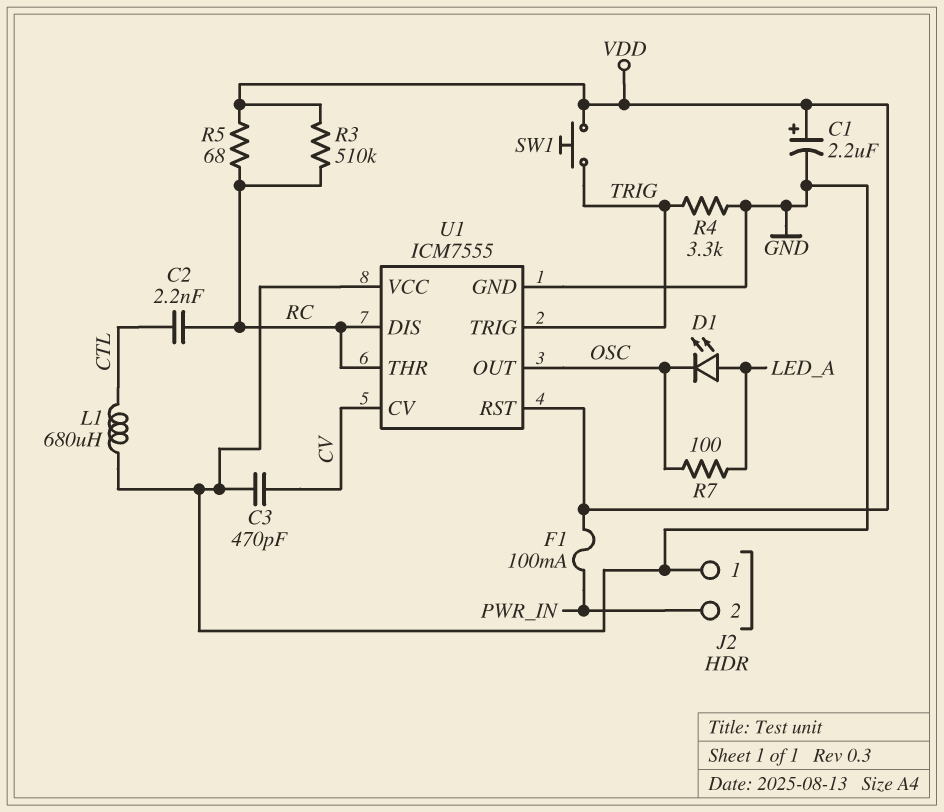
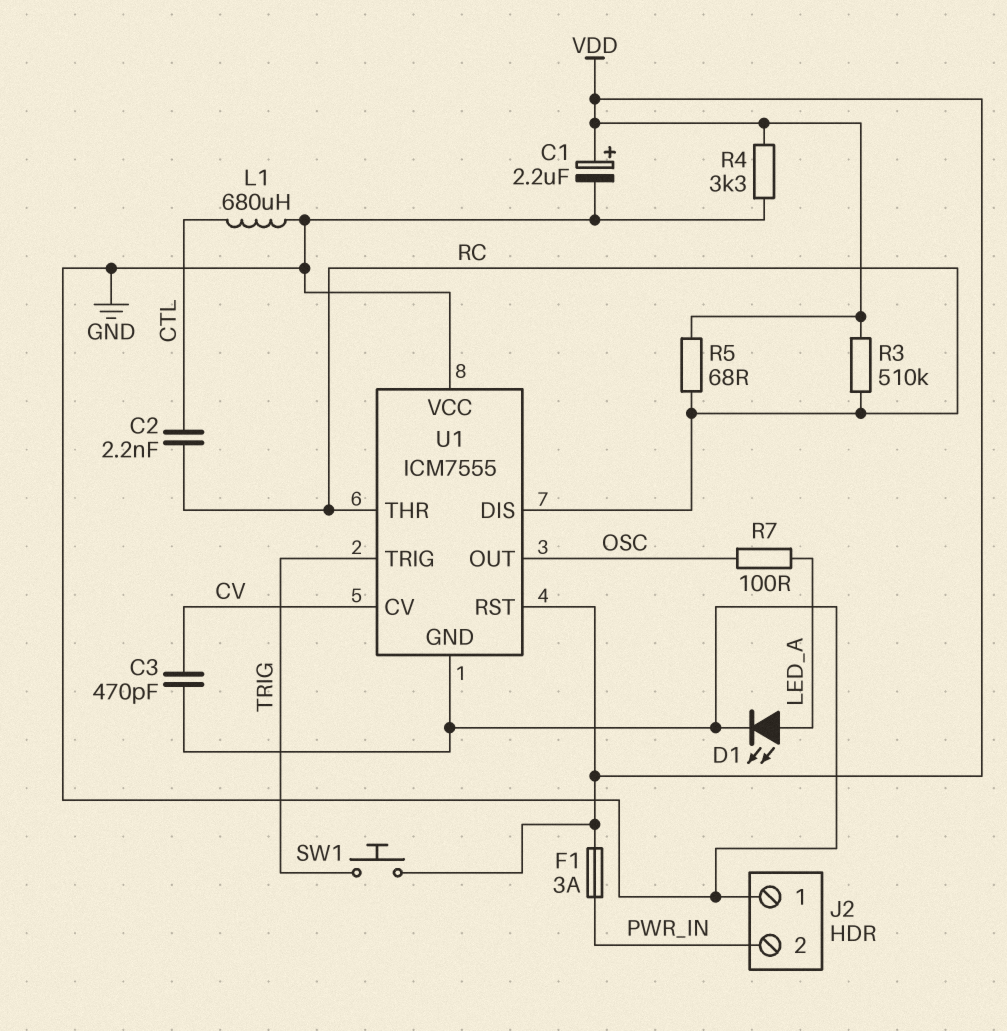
D1: LED (A LED_A, K OSC) -> LED (A LED_A, K GND)
F1: 100mA (PWR_IN, VDD) -> 3A (PWR_IN, VDD)
R4: 3.3k (GND, TRIG) -> 3.3k (GND, VDD)

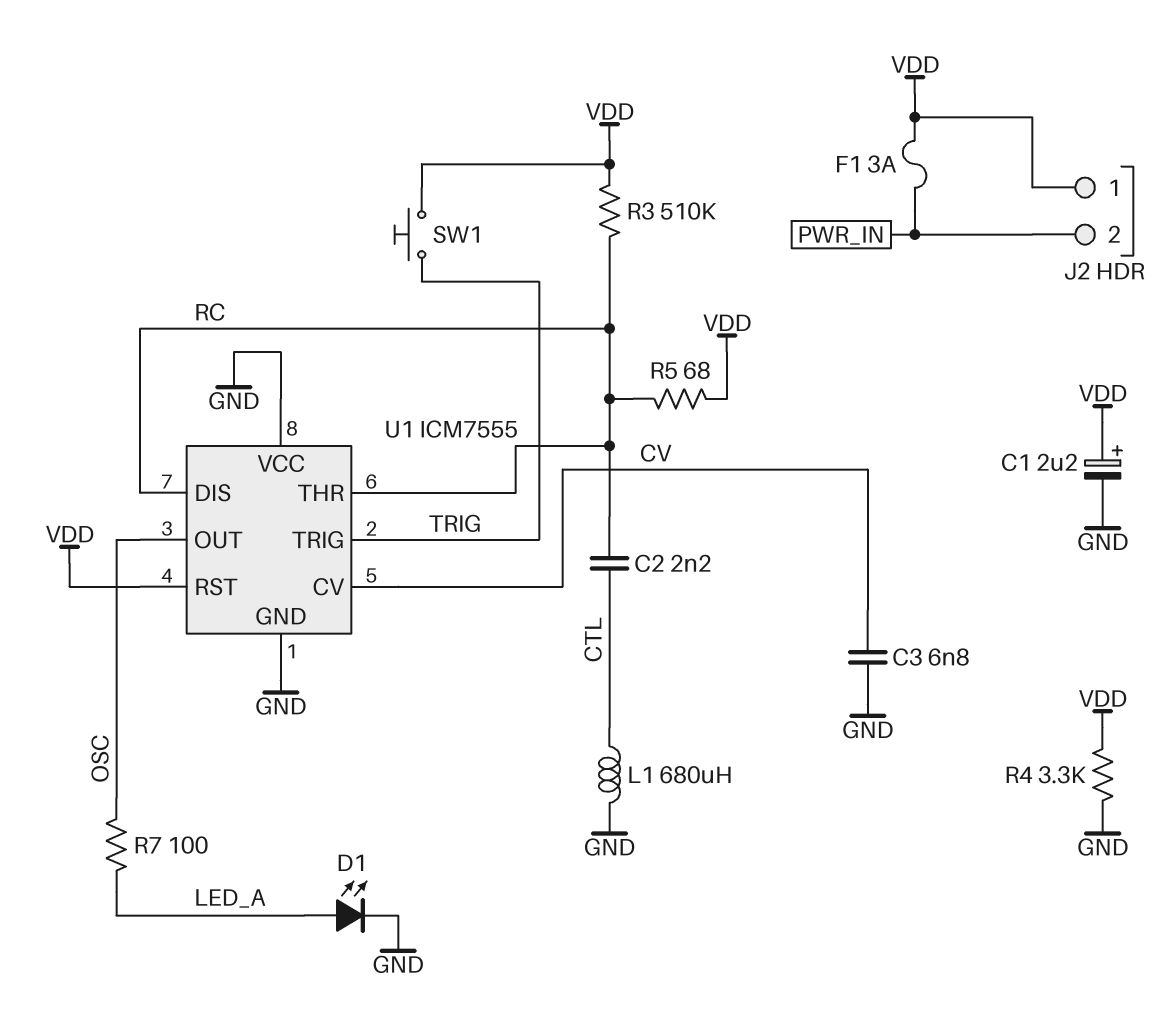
C3: 470pF (CV, GND) -> 6.8nF (CV, GND)
J2 pin 1: GND -> VDD

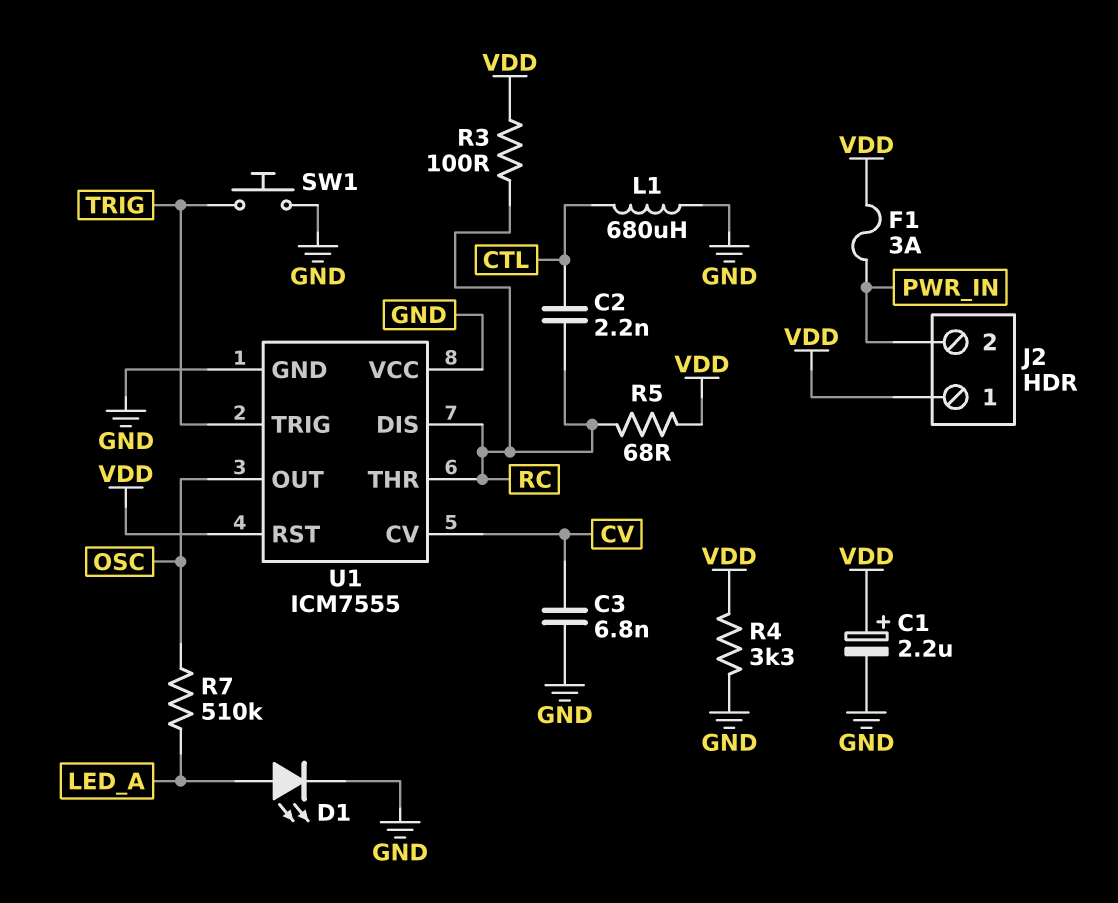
R3: 510k (RC, VDD) -> 100 (RC, VDD)
R7: 100 (LED_A, OSC) -> 510k (LED_A, OSC)
SW1: button (TRIG, VDD) -> button (GND, TRIG)

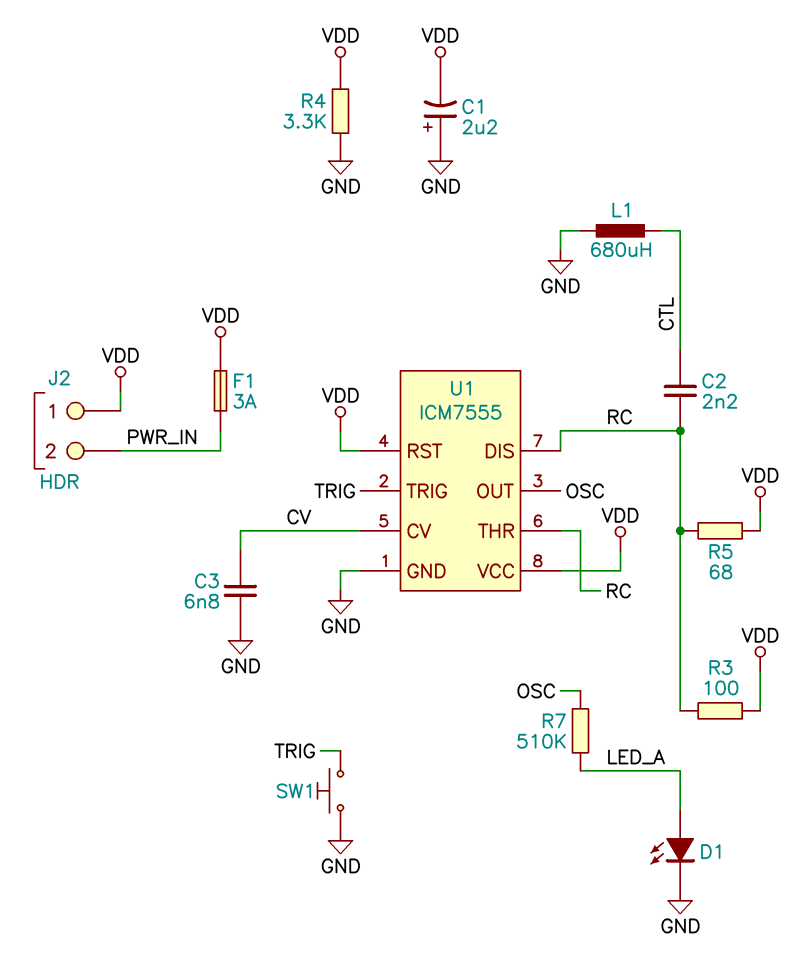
C1: 2.2uF (plus VDD, minus GND) -> 2.2uF (plus GND, minus VDD)
U1 pin VCC: GND -> VDD

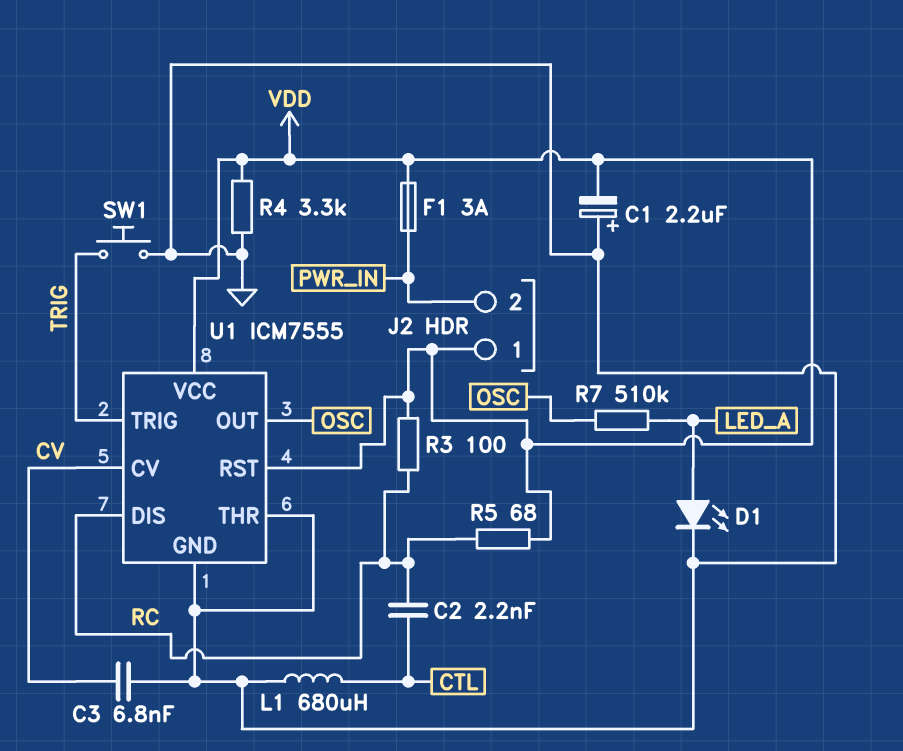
U1 pin THR: RC -> GND

